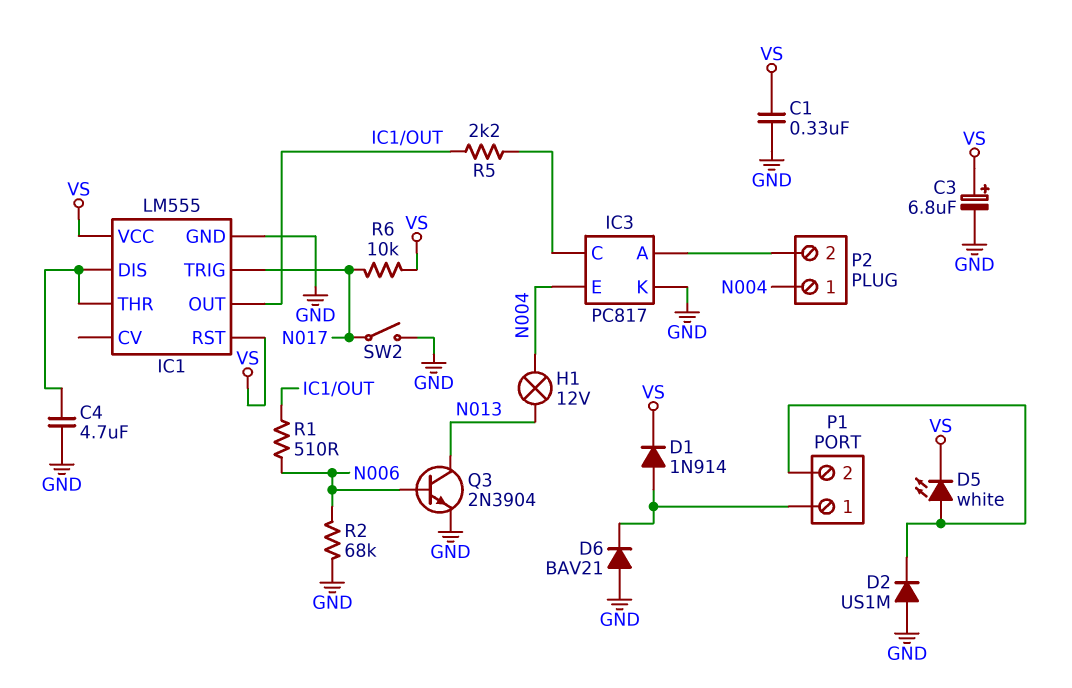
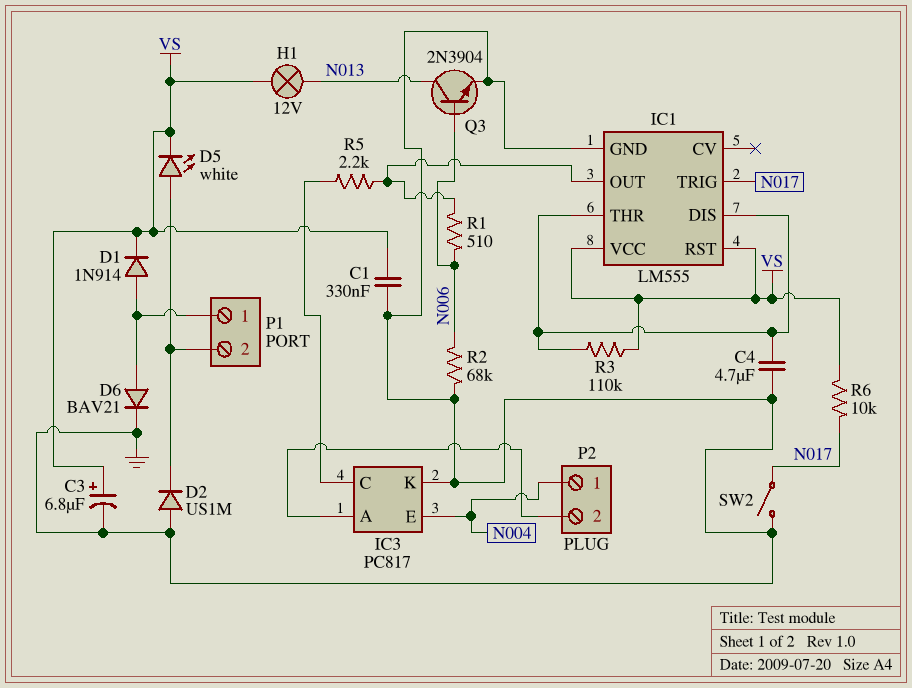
D6: diode BAV21 (A GND, K P1/1) -> diode BAV21 (A P1/1, K GND)
H1: lamp 12V (N004, N013) -> lamp 12V (N013, VS)
R3: none -> 110k (IC1/DIS, VS)

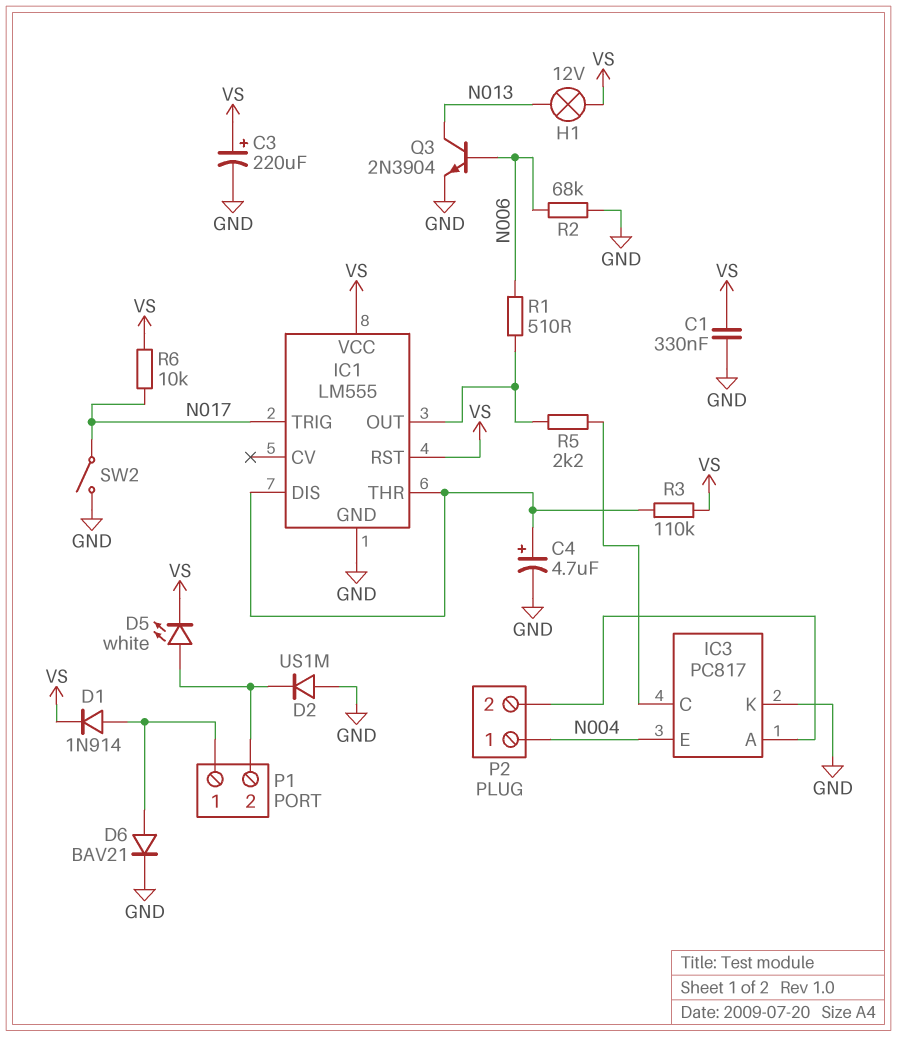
C3: 6.8uF (plus VS, minus GND) -> 220uF (plus VS, minus GND)
C4: 4.7uF (GND, IC1/DIS) -> 4.7uF (plus IC1/DIS, minus GND)

